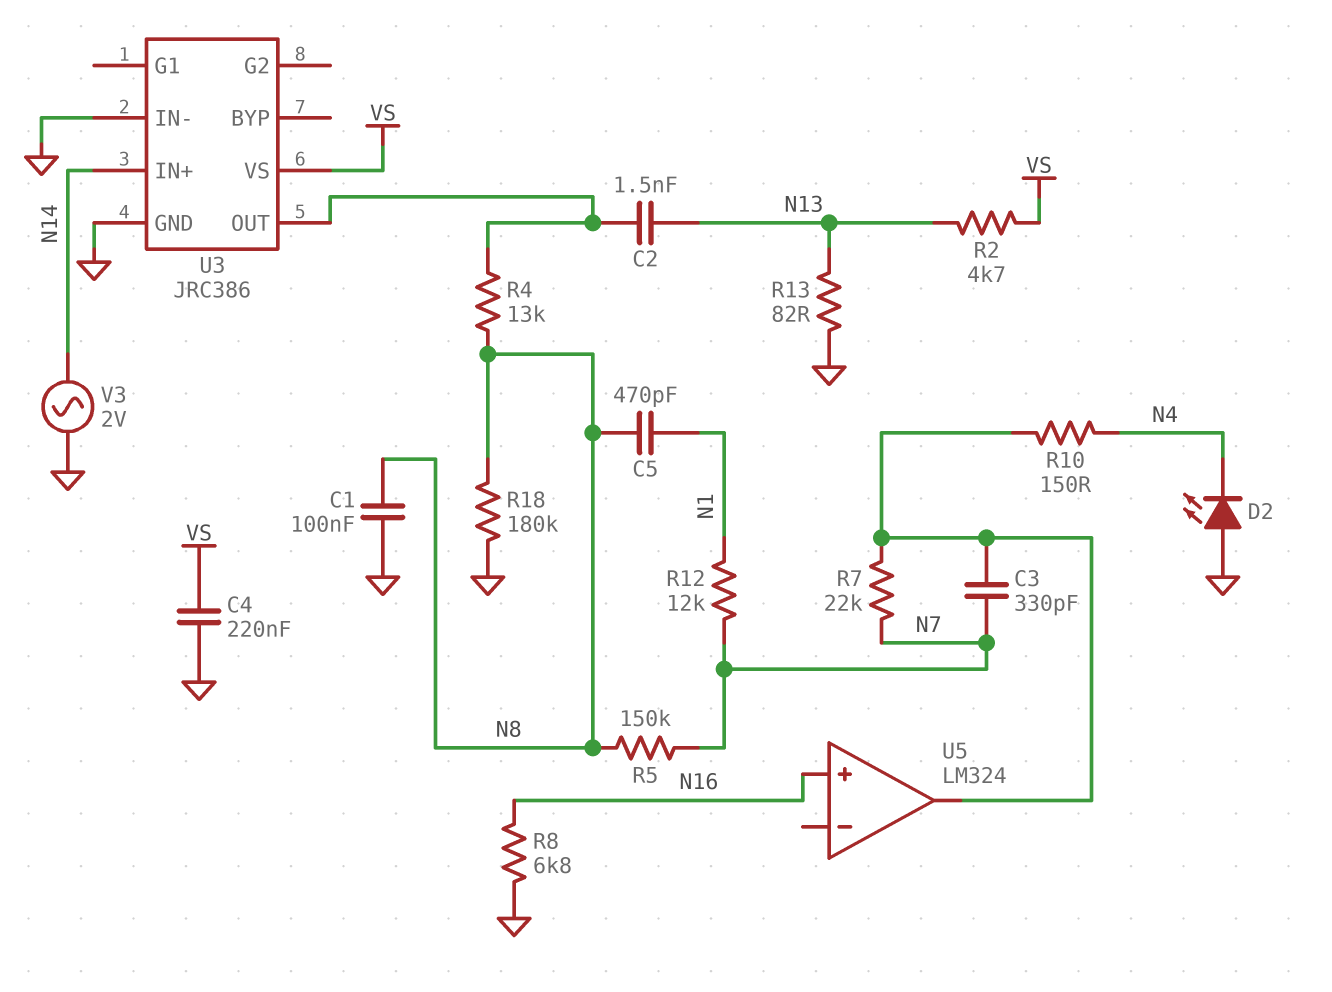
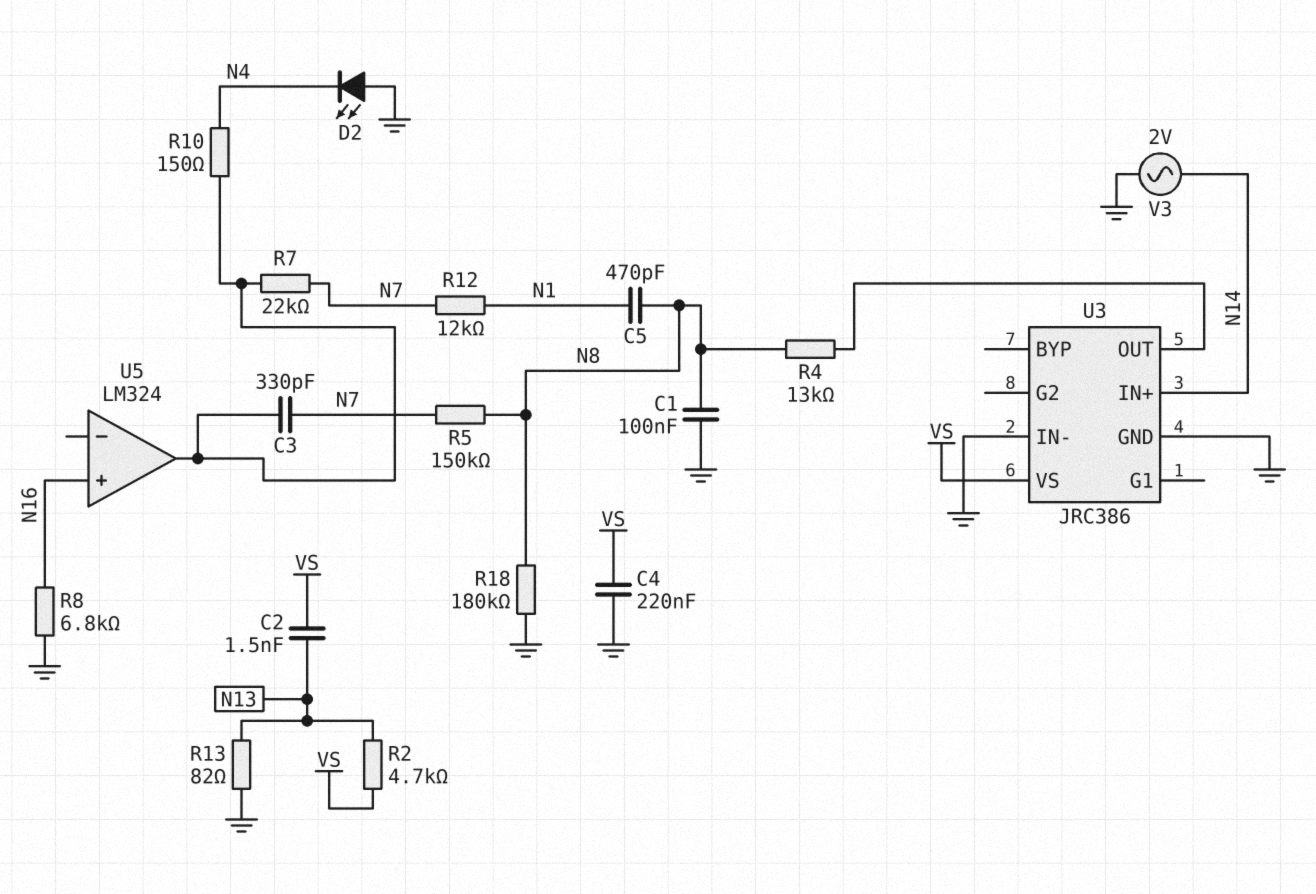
C2: 1.5nF (N13, U3/OUT) -> 1.5nF (N13, VS)

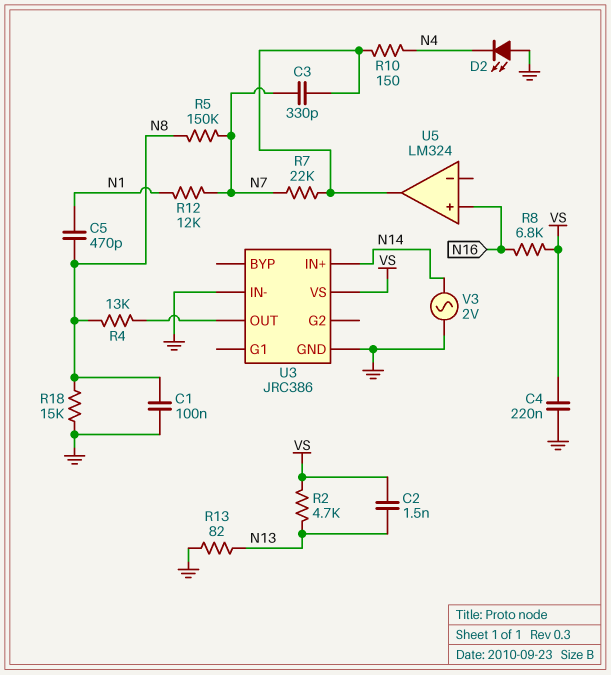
R8: 6.8k (GND, N16) -> 6.8k (N16, VS)
R18: 180k (GND, N8) -> 15k (GND, N8)

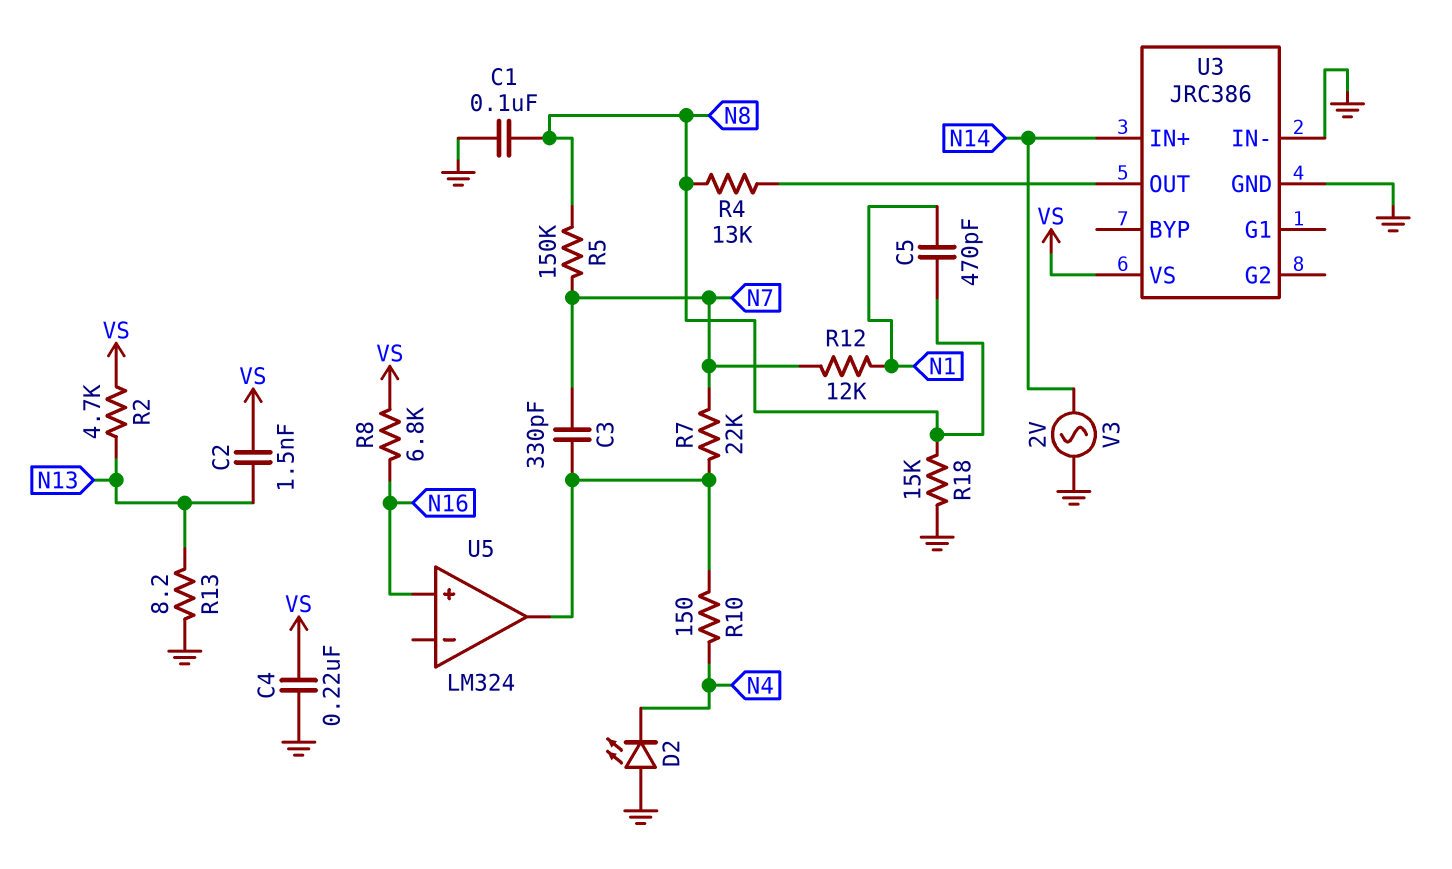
R13: 82 (GND, N13) -> 8.2 (GND, N13)

